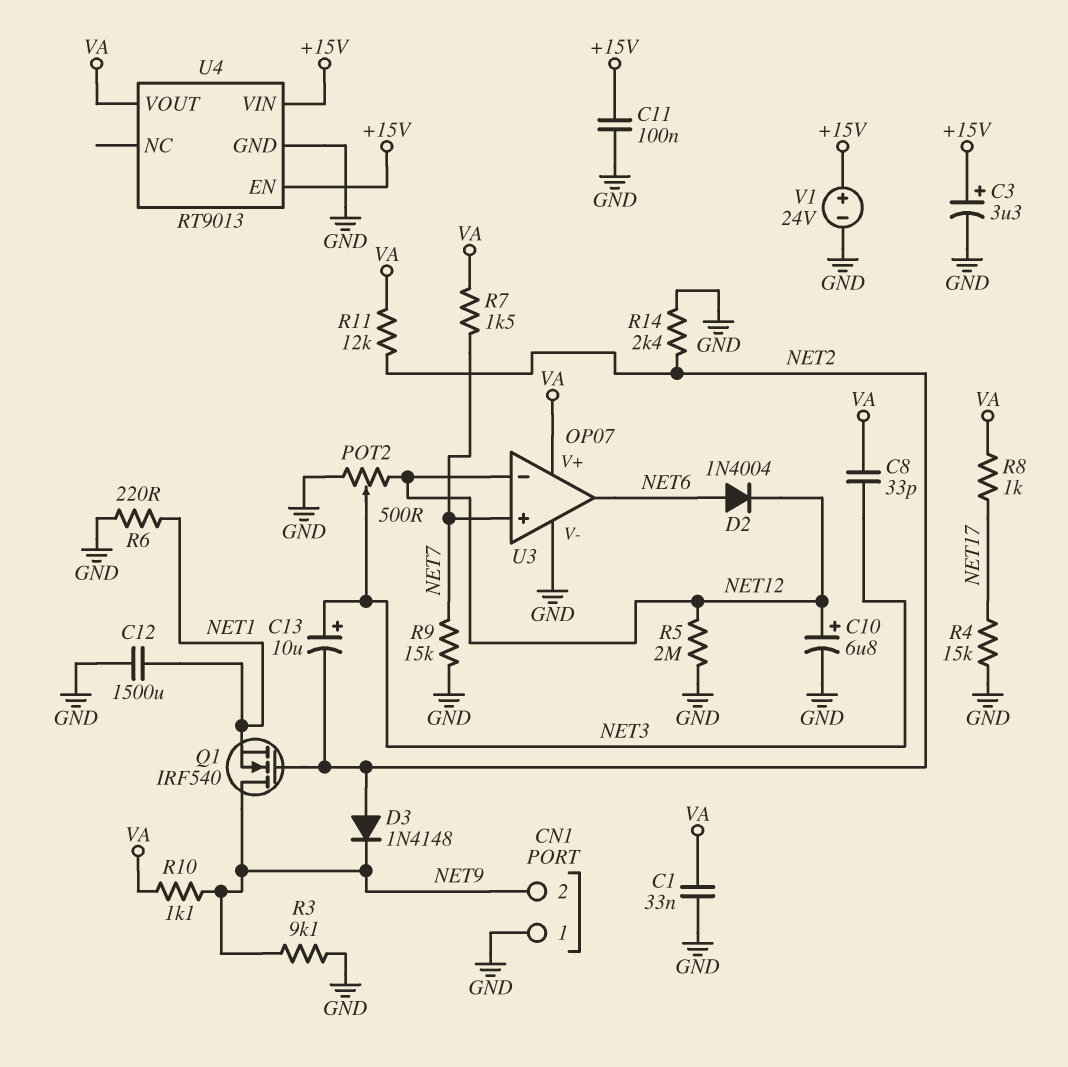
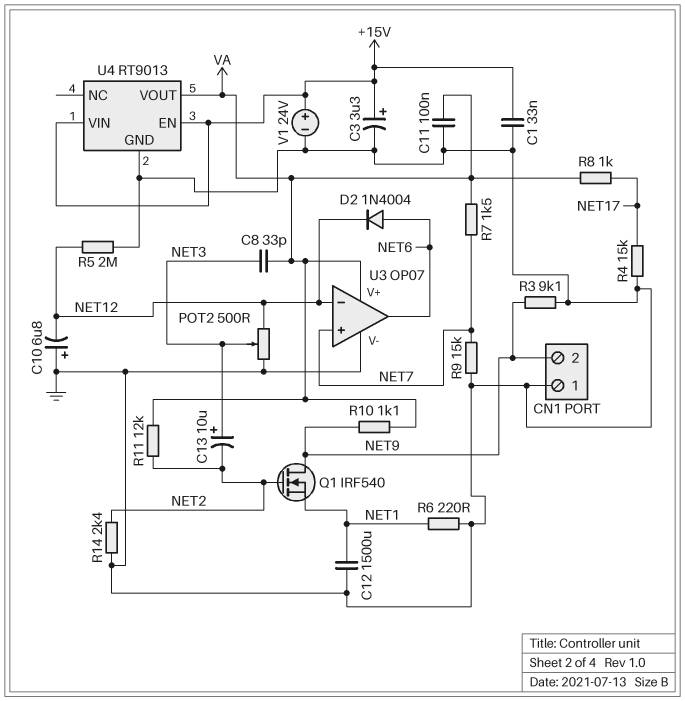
C1: 33nF (GND, VA) -> 33nF (+15V, GND)
C10: 6.8uF (plus NET12, minus GND) -> 6.8uF (plus GND, minus NET12)
C11: 100nF (+15V, GND) -> 100nF (GND, VA)
D3: diode 1N4148 (A NET2, K NET9) -> none

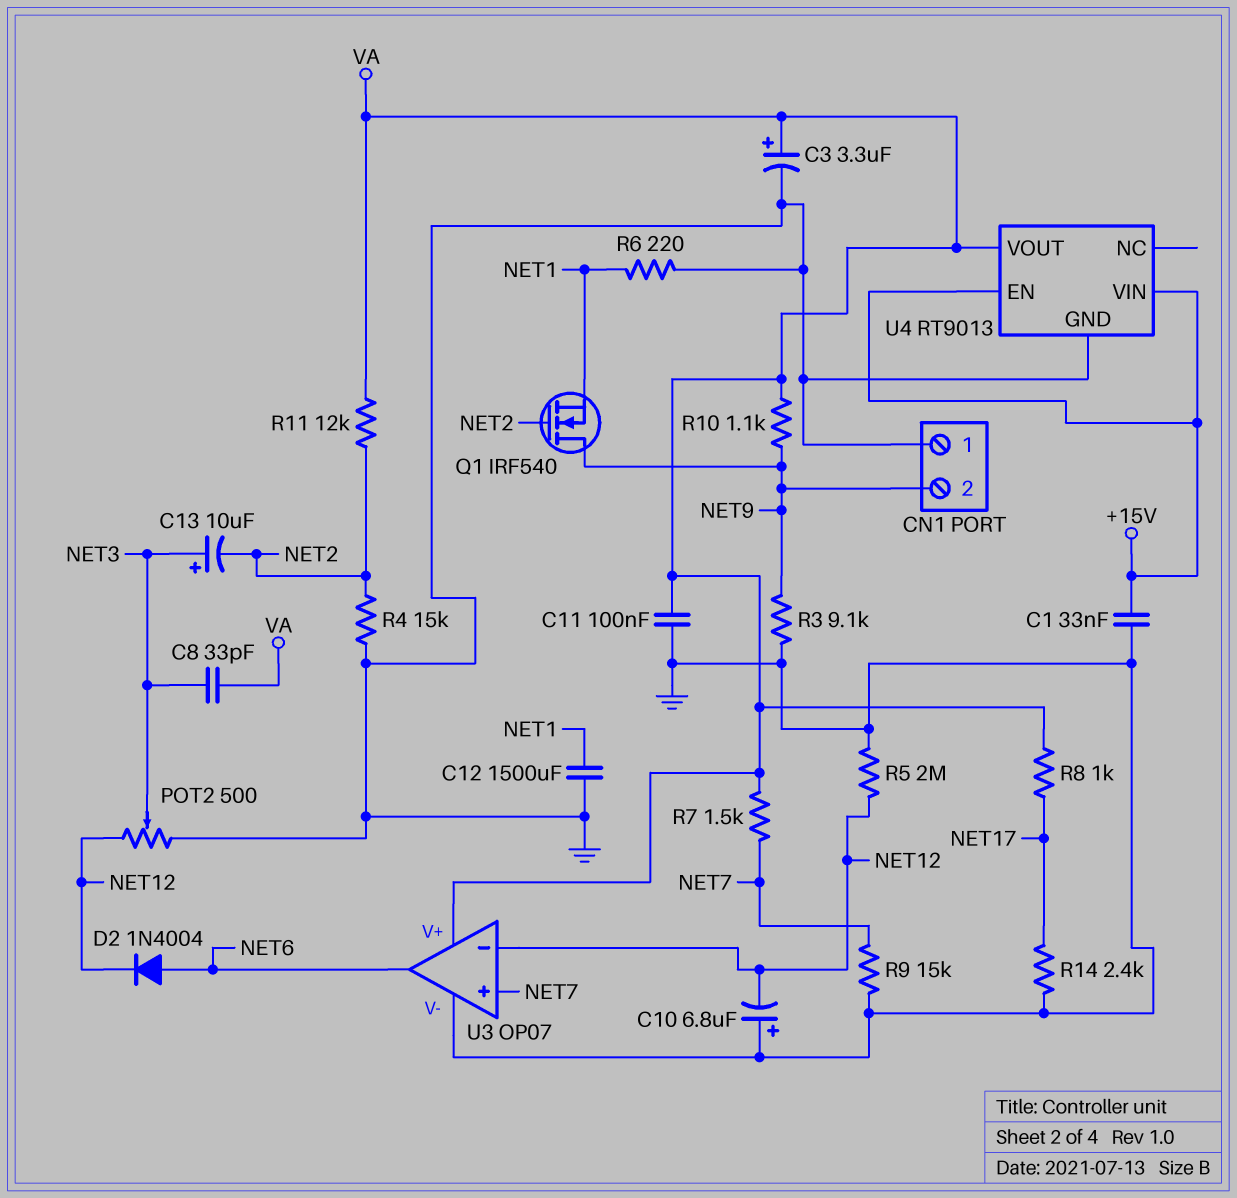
C3: 3.3uF (plus +15V, minus GND) -> 3.3uF (plus VA, minus GND)
R4: 15k (GND, NET17) -> 15k (GND, NET2)
R14: 2.4k (GND, NET2) -> 2.4k (GND, NET17)
V1: 24V (plus +15V, minus GND) -> none

